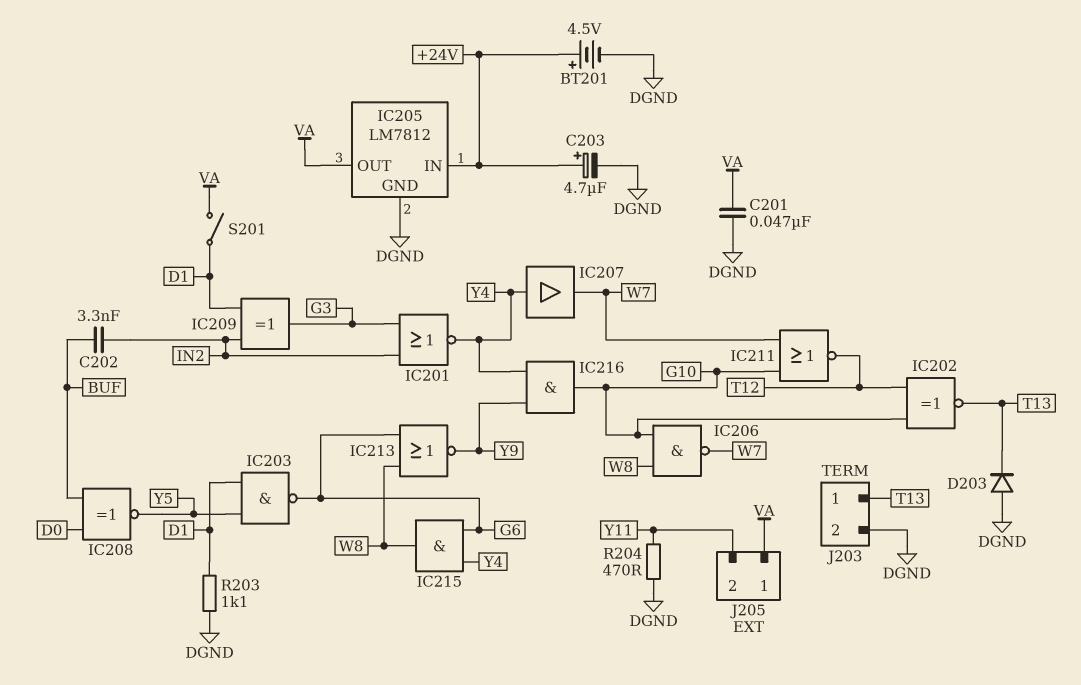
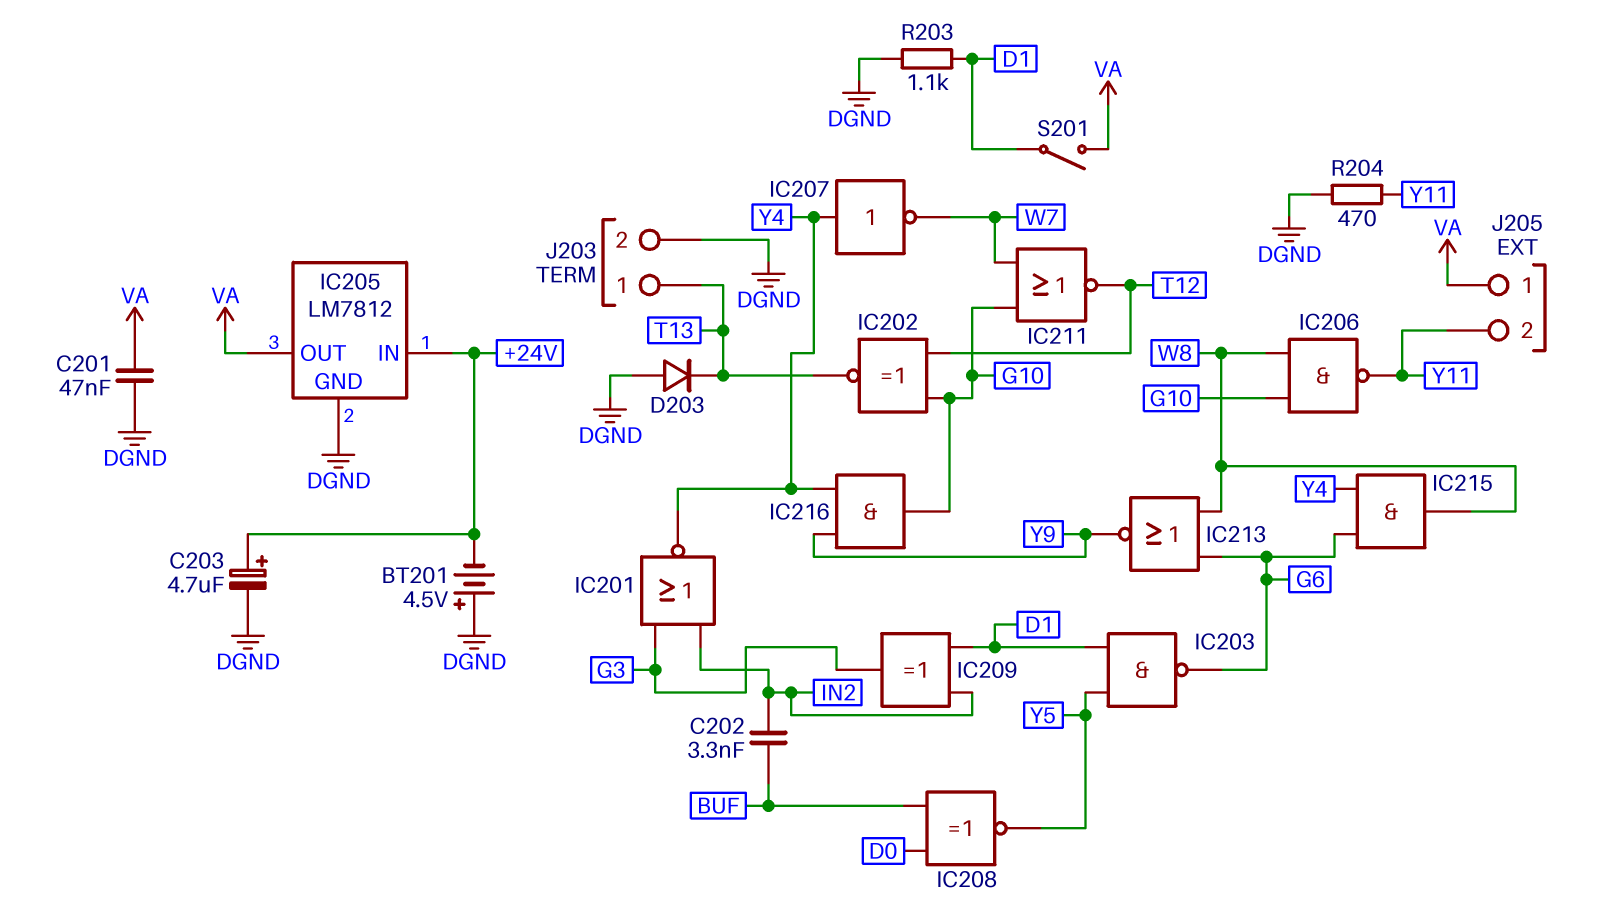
BT201: 4.5V (plus +24V, minus DGND) -> 4.5V (plus DGND, minus +24V)
IC206: NAND (in G10, in W8, out W7) -> NAND (in G10, in W8, out Y11)
IC207: buffer (in Y4, out W7) -> NOT (in Y4, out W7)

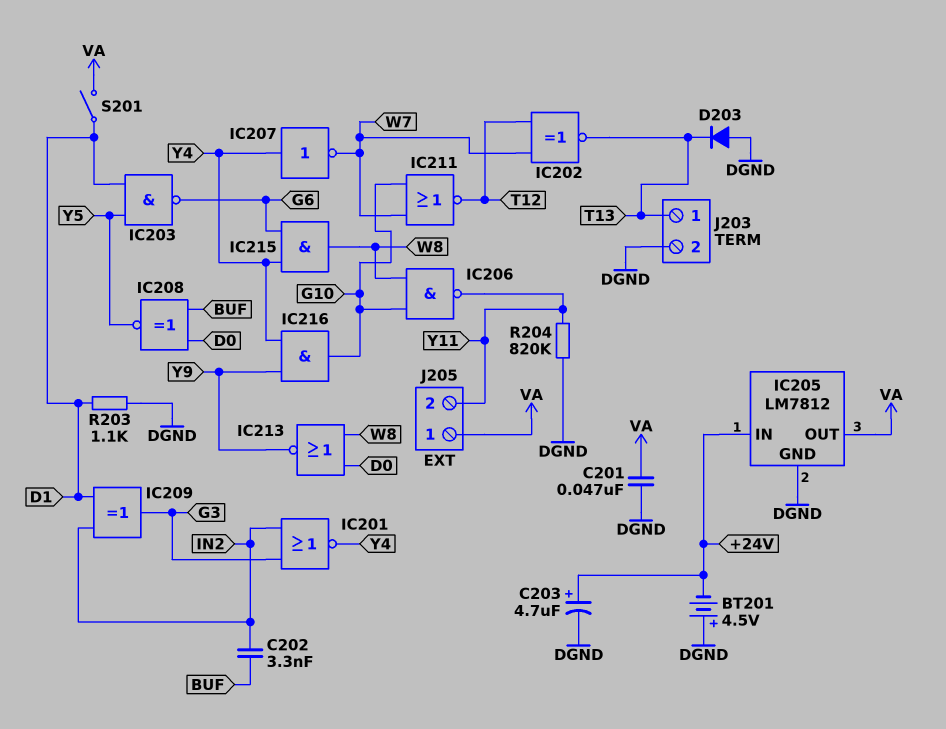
IC202: XNOR (in G10, in T12, out T13) -> XNOR (in T12, in W7, out T13)
IC213: NOR (in G6, in W8, out Y9) -> NOR (in D0, in W8, out Y9)
R204: 470 (DGND, Y11) -> 820k (DGND, Y11)

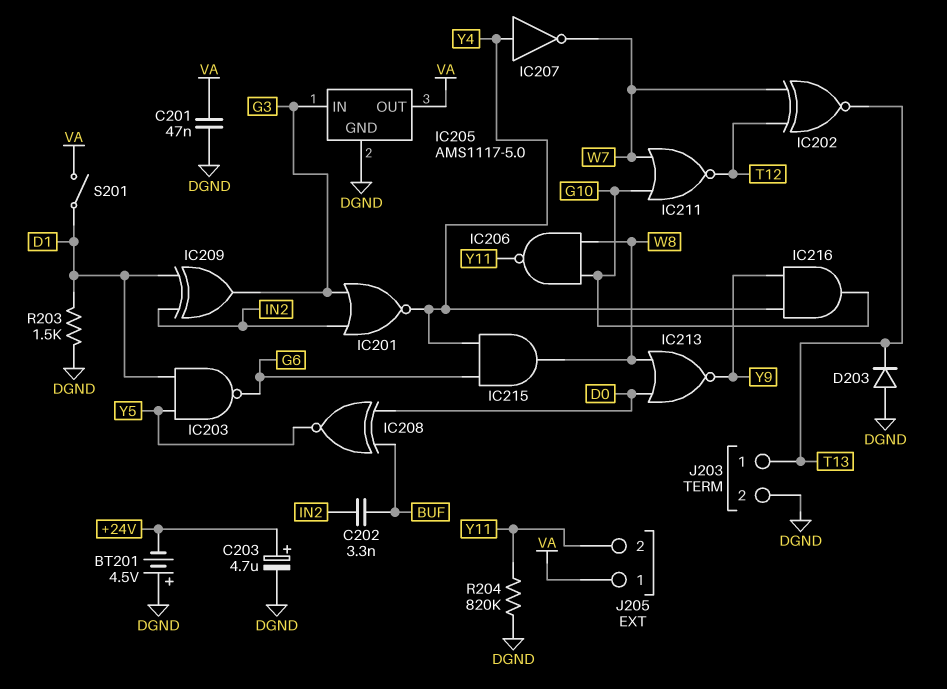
IC205: LM7812 -> AMS1117-5.0
IC205 pin IN: +24V -> G3
R203: 1.1k (D1, DGND) -> 1.5k (D1, DGND)

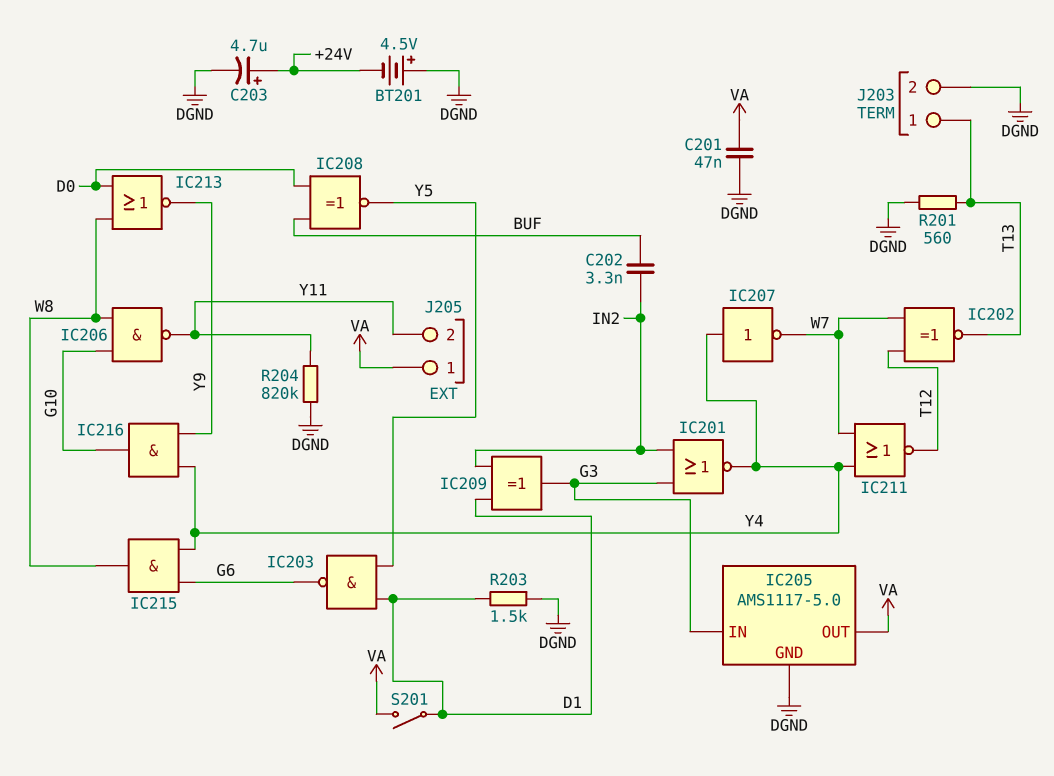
D203: diode (A DGND, K T13) -> none
IC211: NOR (in G10, in W7, out T12) -> NOR (in W7, in Y4, out T12)
R201: none -> 560 (DGND, T13)

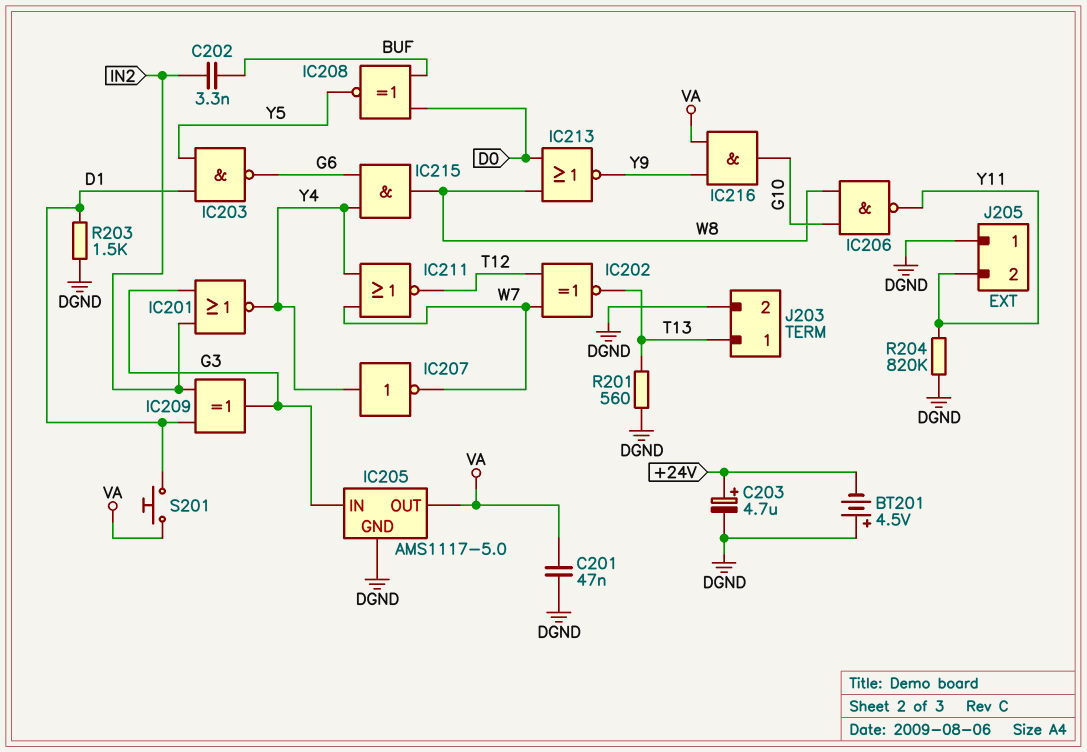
IC216: AND (in Y4, in Y9, out G10) -> AND (in VA, in Y9, out G10)
J205 pin 1: VA -> DGND
S201: switch (D1, VA) -> button (D1, VA)

